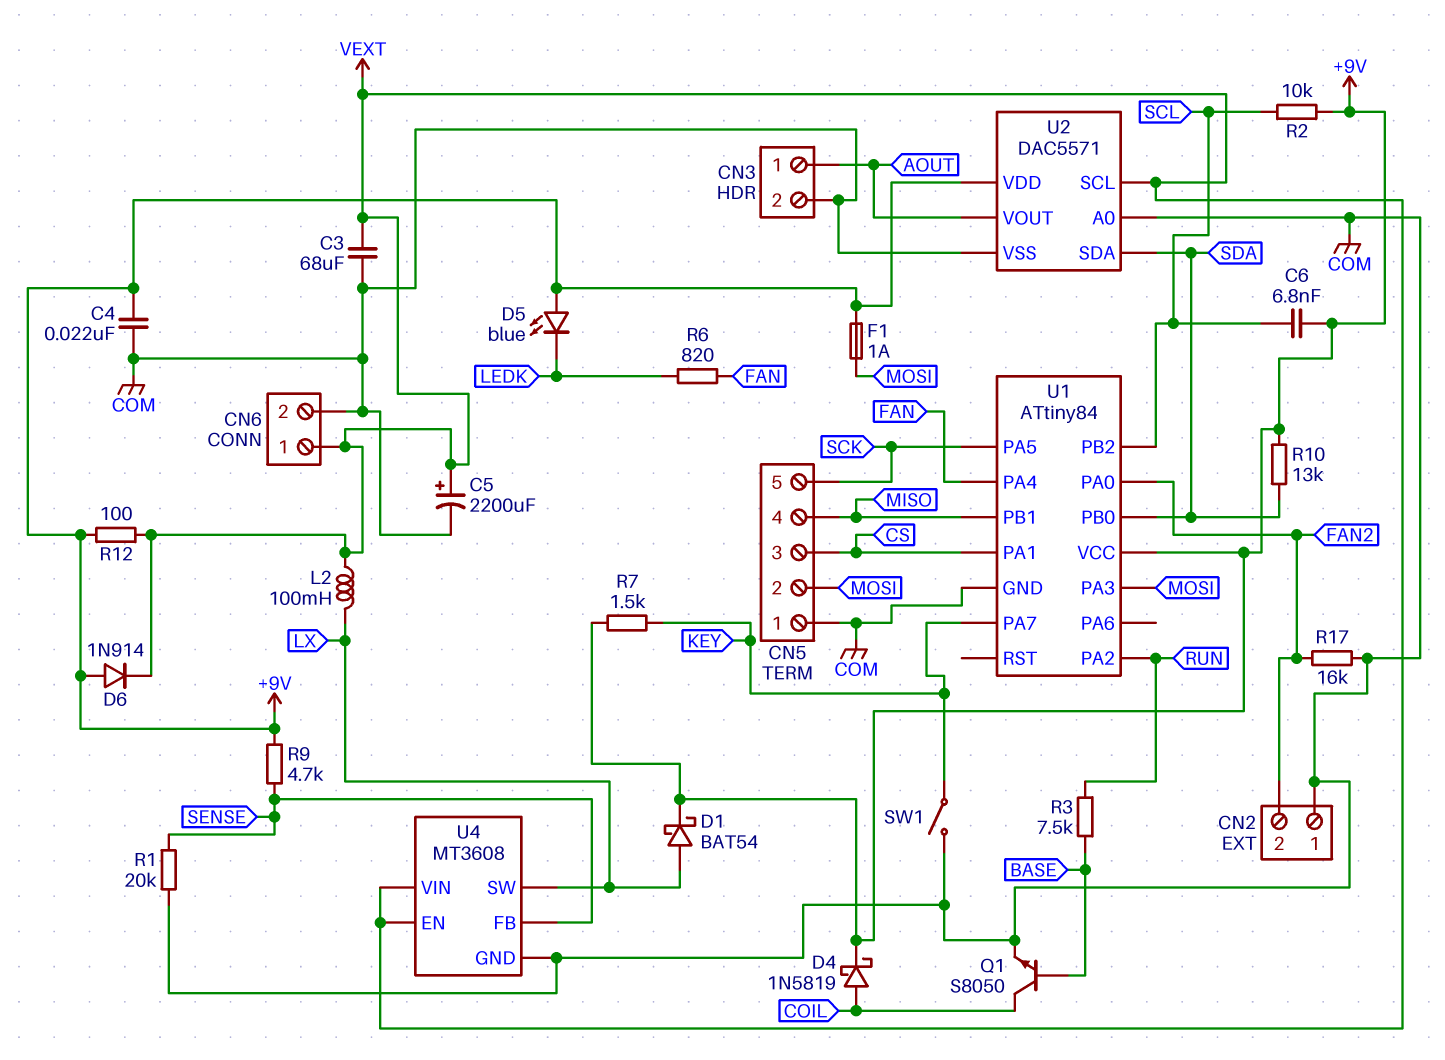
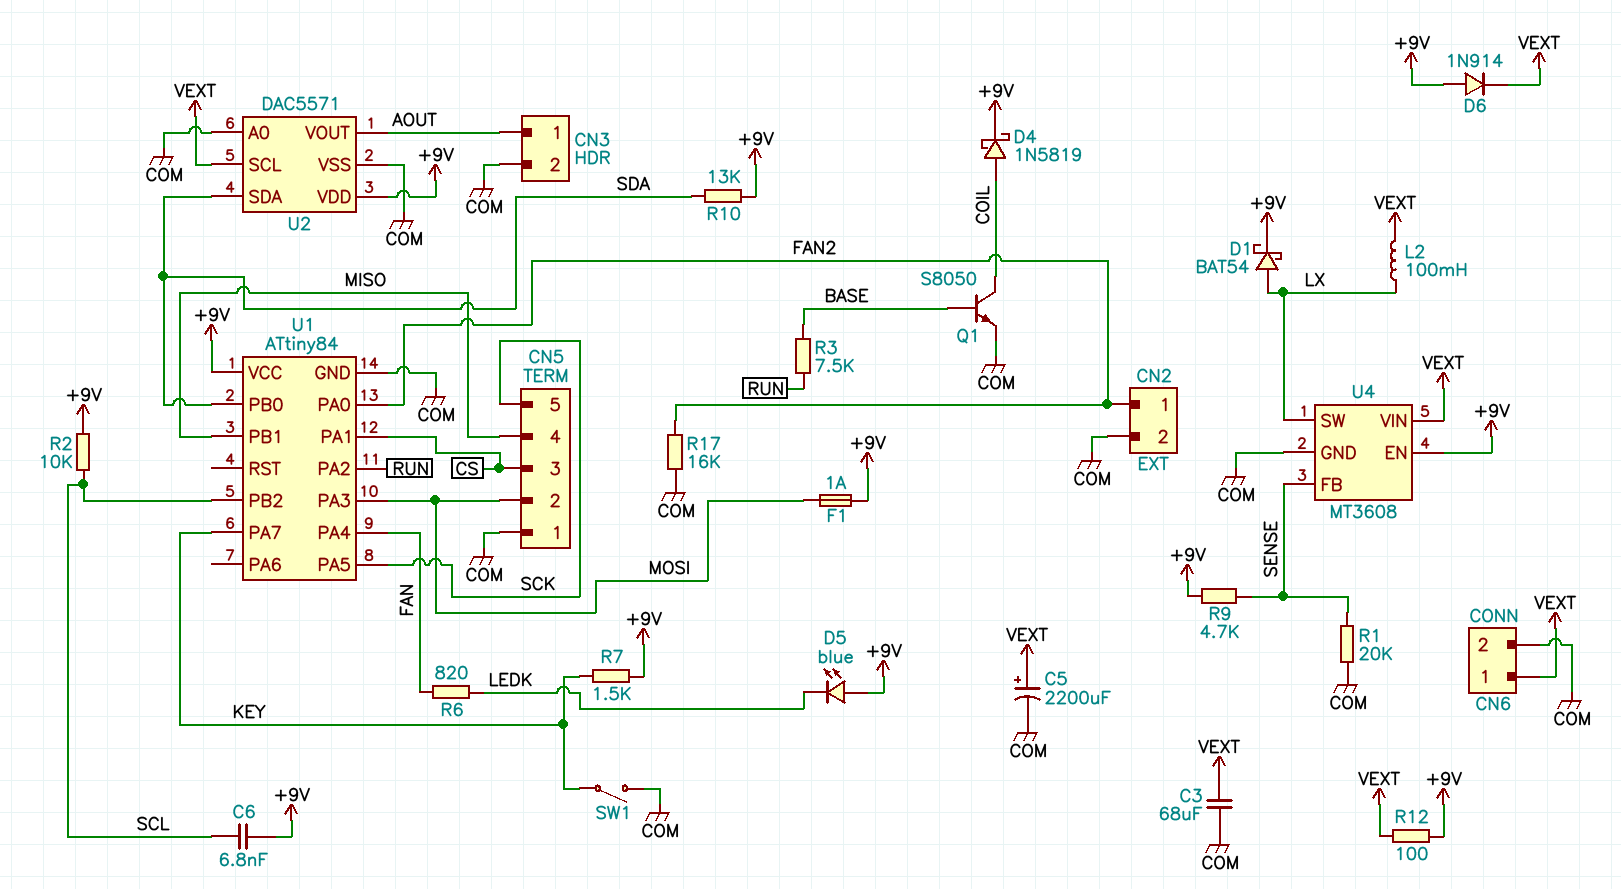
C4: 22nF (+9V, COM) -> none
CN2 pin 1: COM -> FAN2
CN2 pin 2: FAN2 -> COM
U4 pin EN: VEXT -> +9V

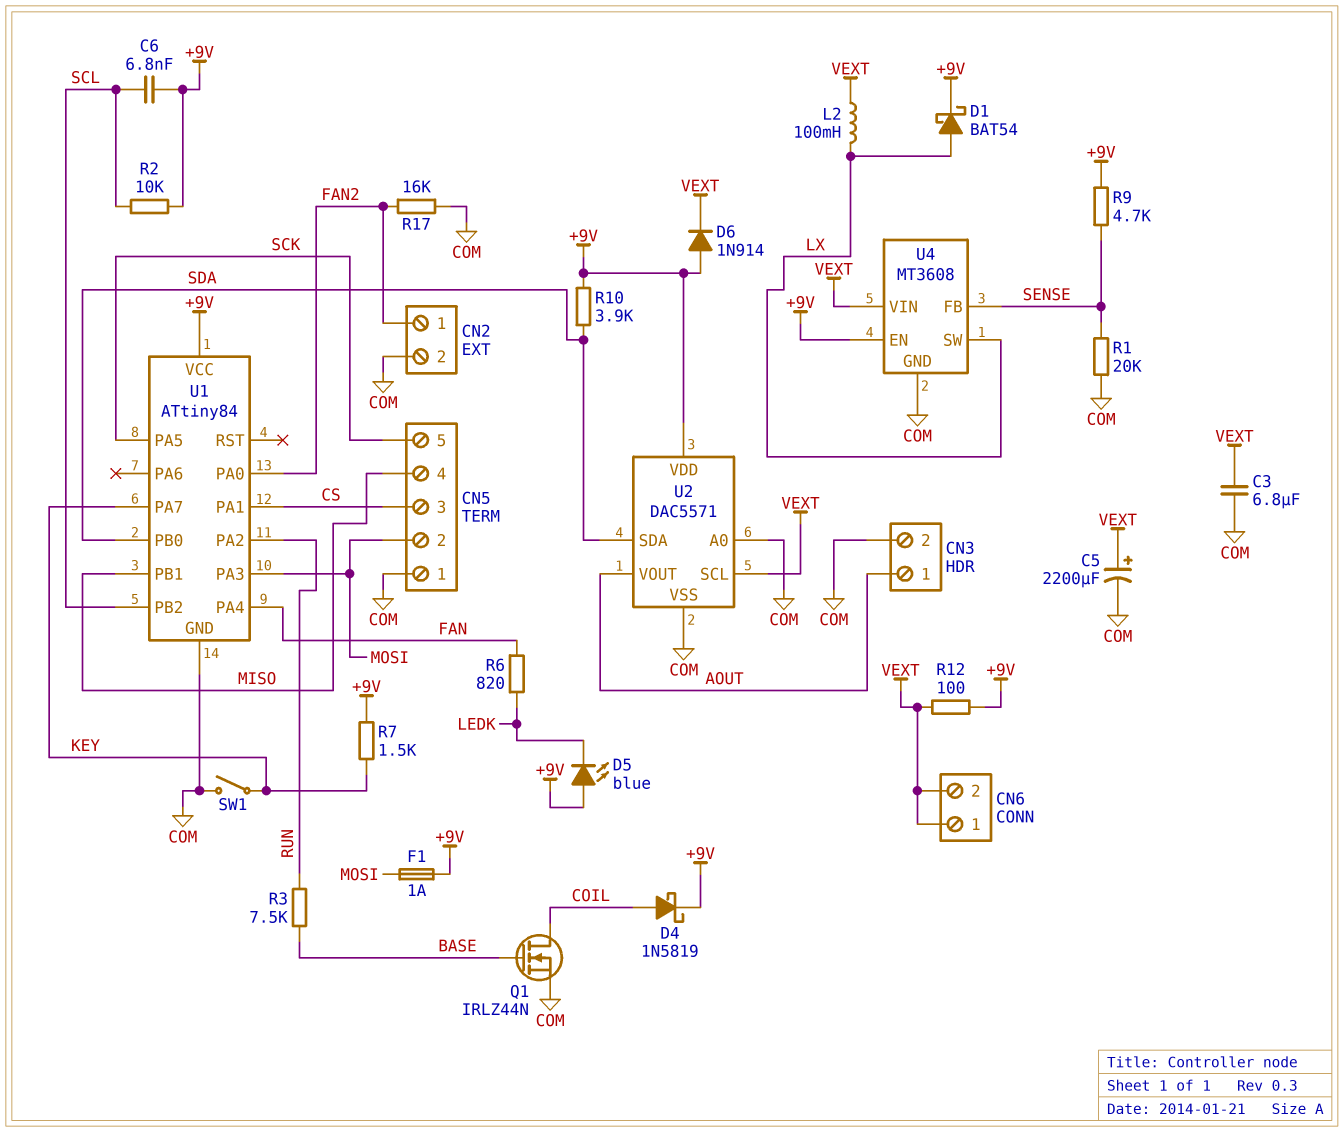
C3: 68uF (COM, VEXT) -> 6.8uF (COM, VEXT)
CN6 pin 2: COM -> VEXT
Q1: NPN S8050 (B BASE, C COIL, E COM) -> NMOS IRLZ44N (G BASE, D COIL, S COM)
R10: 13k (+9V, SDA) -> 3.9k (+9V, SDA)

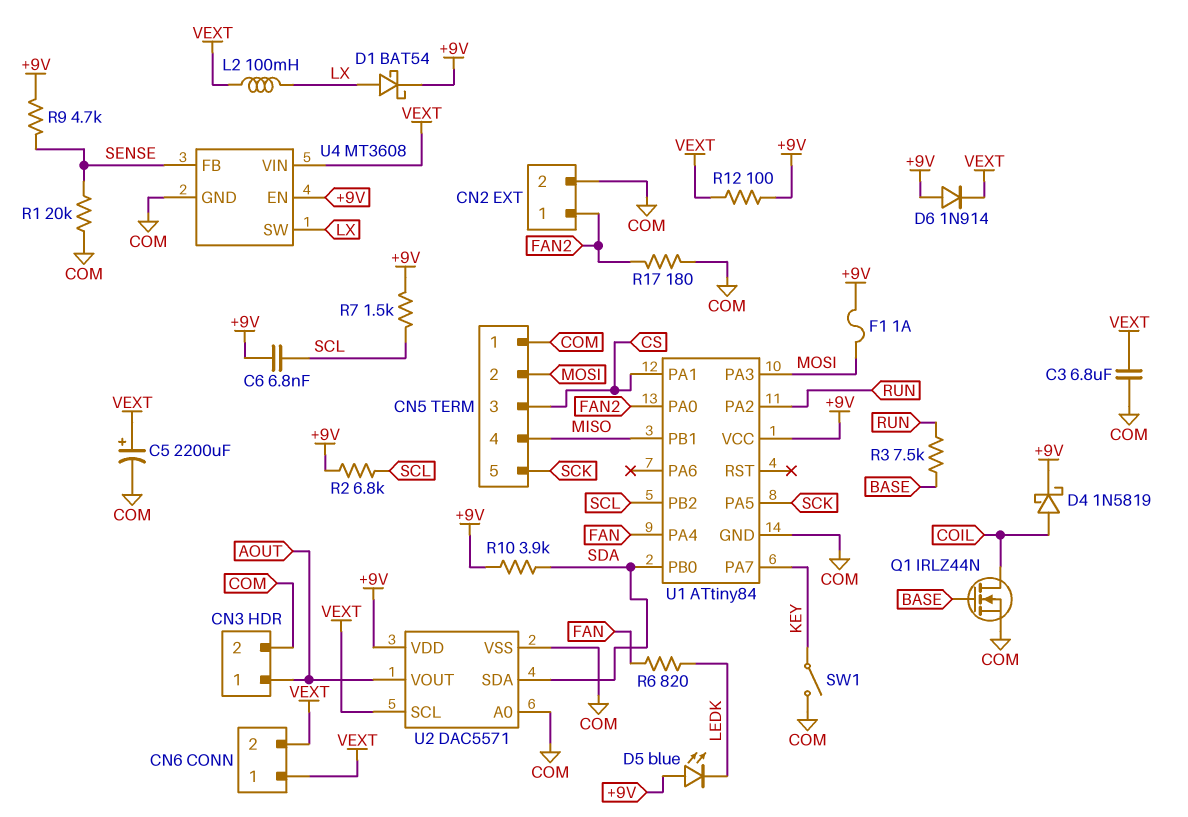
R2: 10k (+9V, SCL) -> 6.8k (+9V, SCL)
R7: 1.5k (+9V, KEY) -> 1.5k (+9V, SCL)
R17: 16k (COM, FAN2) -> 180 (COM, FAN2)

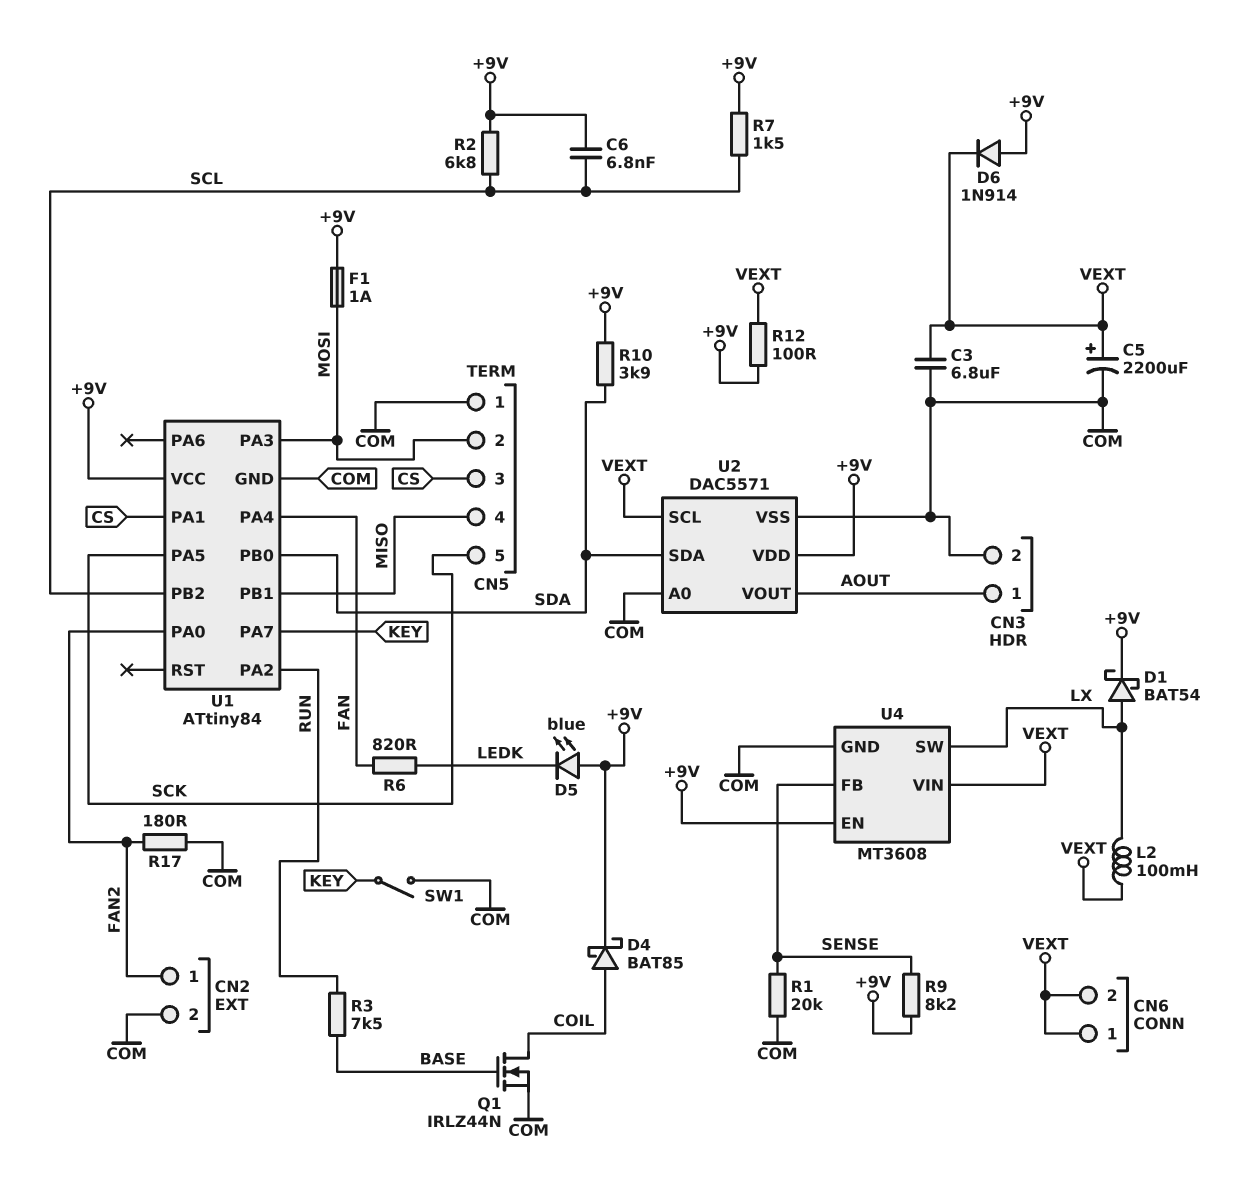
D4: schottky 1N5819 (A COIL, K +9V) -> schottky BAT85 (A COIL, K +9V)
R9: 4.7k (+9V, SENSE) -> 8.2k (+9V, SENSE)

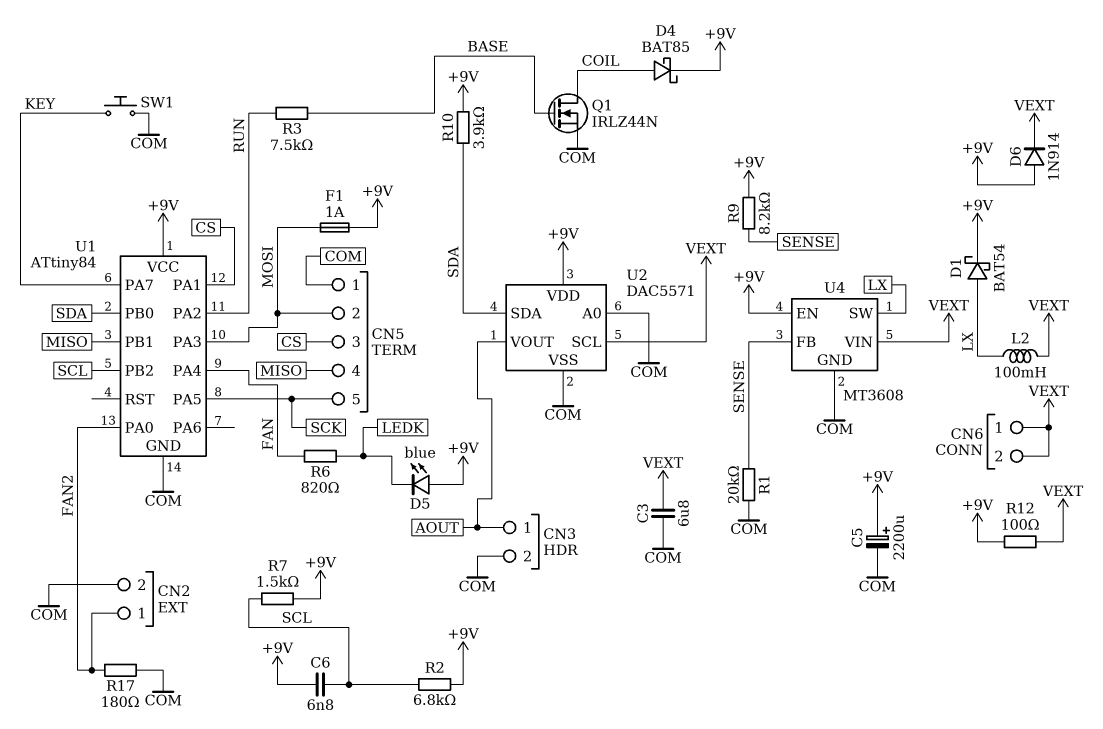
C5: 2200uF (plus VEXT, minus COM) -> 2200uF (plus +9V, minus COM)
SW1: switch (COM, KEY) -> button (COM, KEY)

